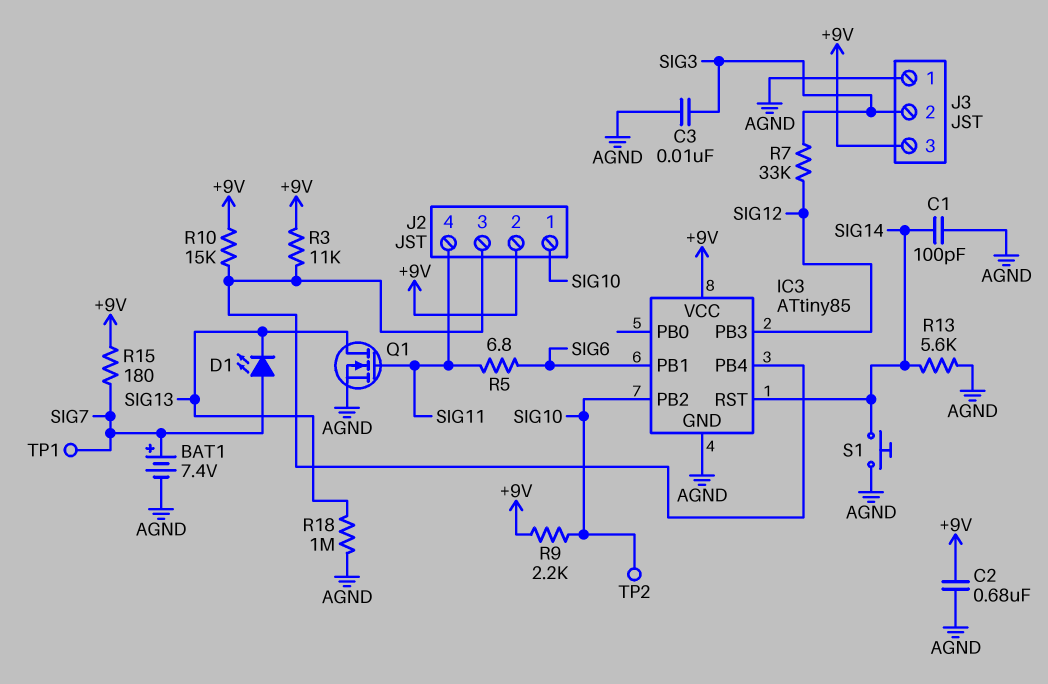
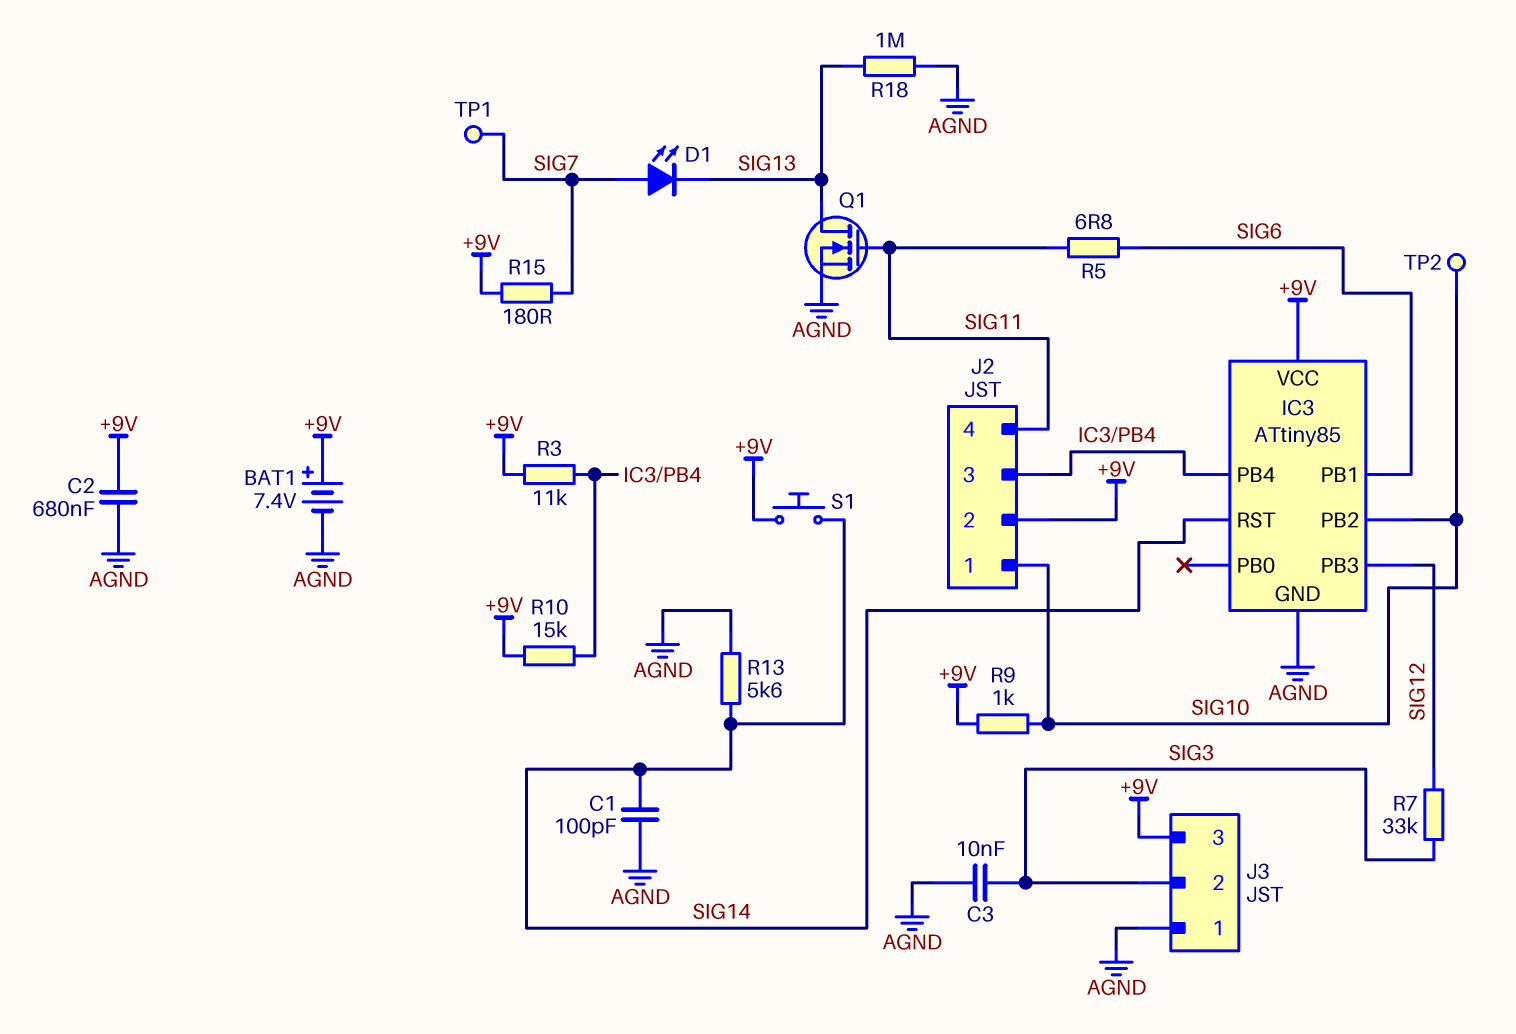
BAT1: 7.4V (plus SIG7, minus AGND) -> 7.4V (plus +9V, minus AGND)
R9: 2.2k (+9V, SIG10) -> 1k (+9V, SIG10)
S1: button (AGND, SIG14) -> button (+9V, SIG14)

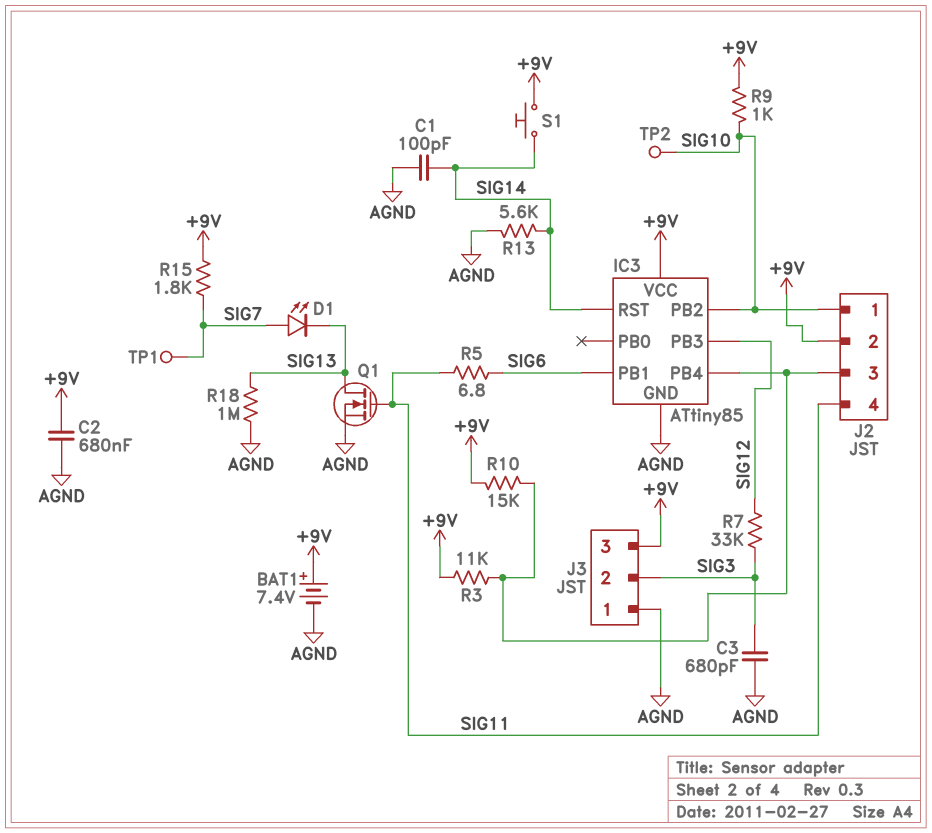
C3: 10nF (AGND, SIG3) -> 680pF (AGND, SIG3)
R15: 180 (+9V, SIG7) -> 1.8k (+9V, SIG7)

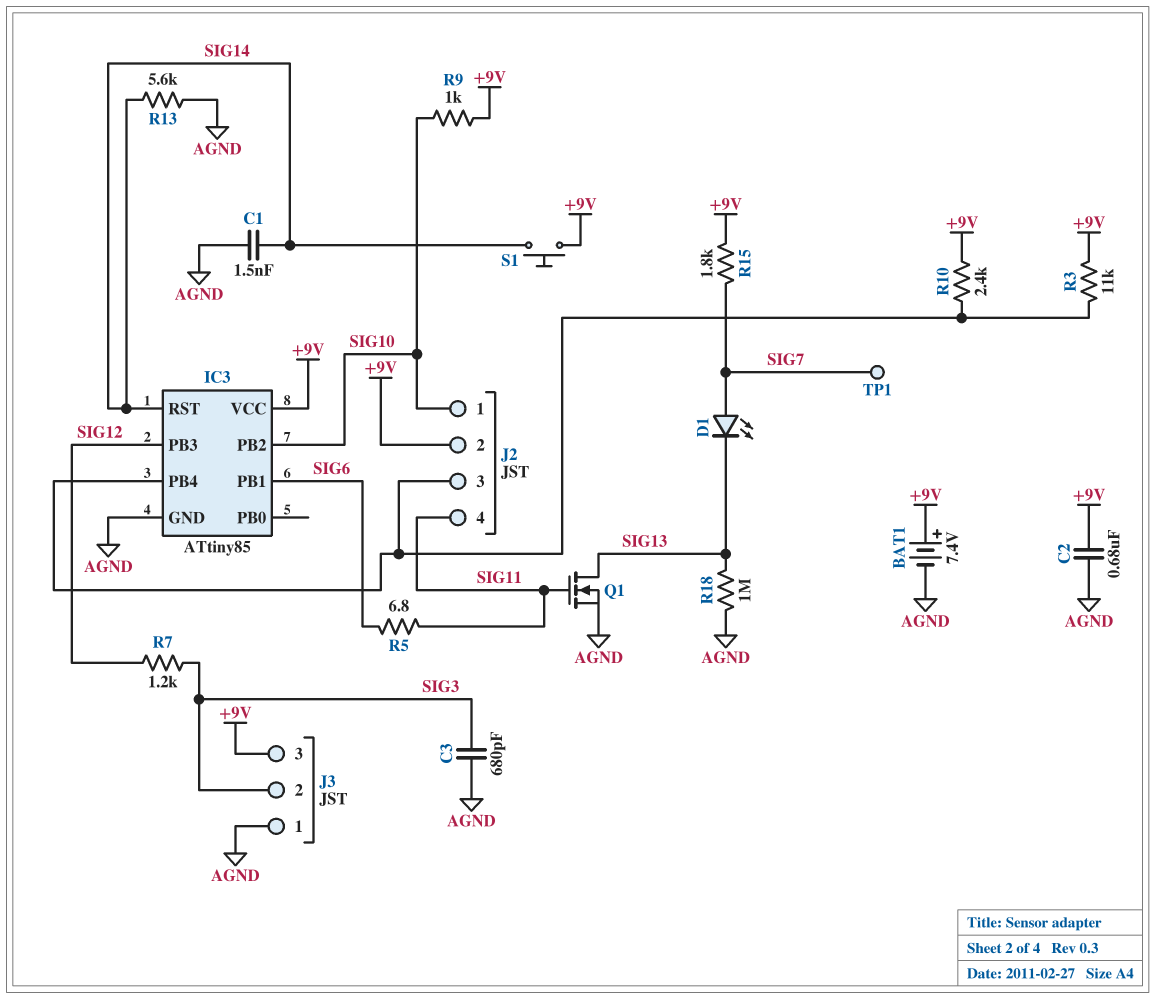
C1: 100pF (AGND, SIG14) -> 1.5nF (AGND, SIG14)
R7: 33k (SIG3, SIG12) -> 1.2k (SIG3, SIG12)
R10: 15k (+9V, IC3/PB4) -> 2.4k (+9V, IC3/PB4)
TP2: test point (SIG10) -> none

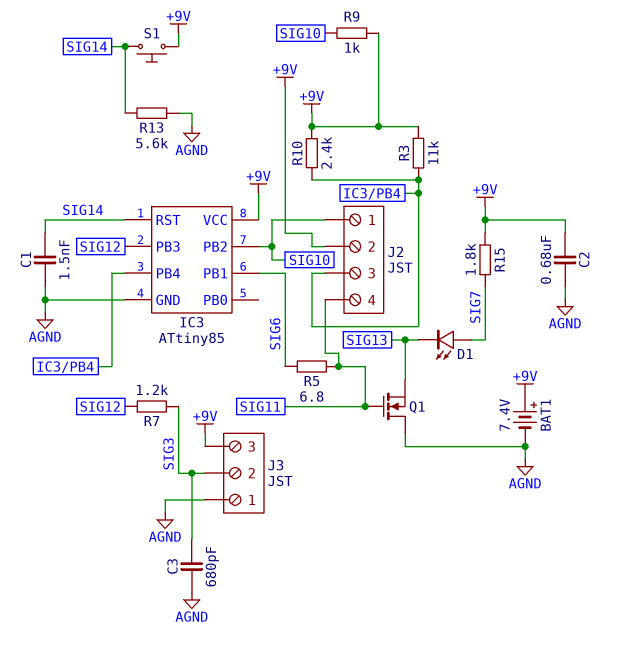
Q1: NMOS (G SIG11, D SIG13, S AGND) -> NMOS (G SIG11, D AGND, S SIG13)
R18: 1M (AGND, SIG13) -> none
TP1: test point (SIG7) -> none

